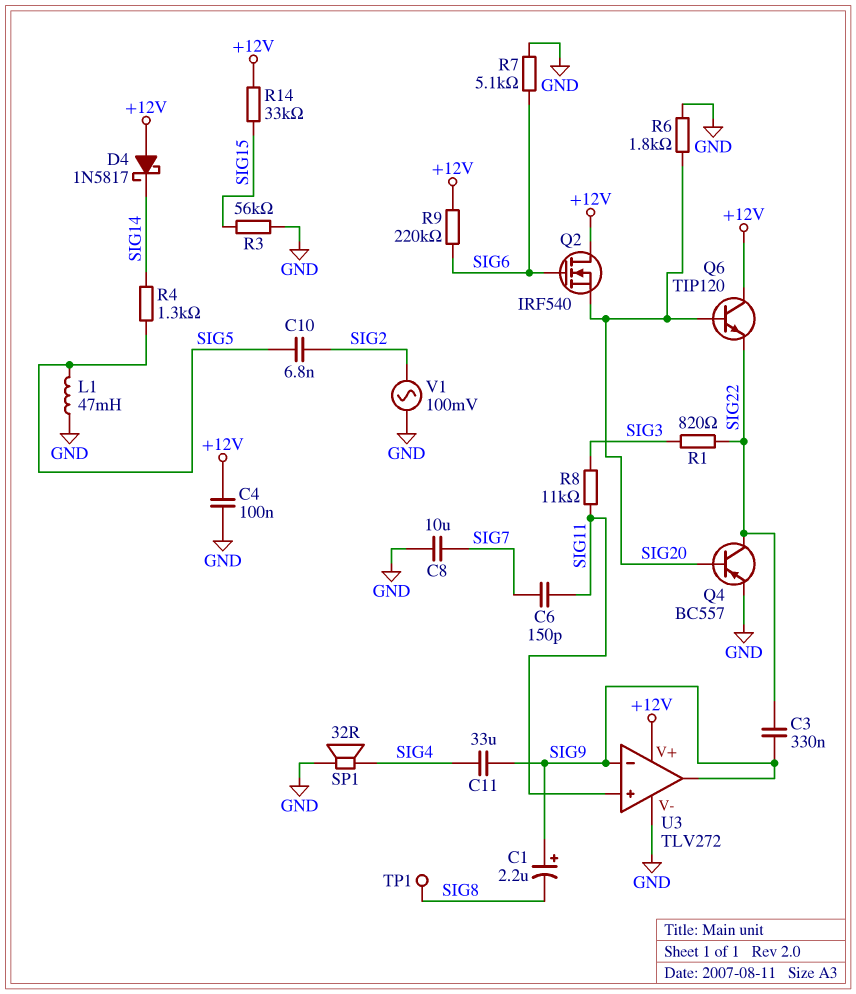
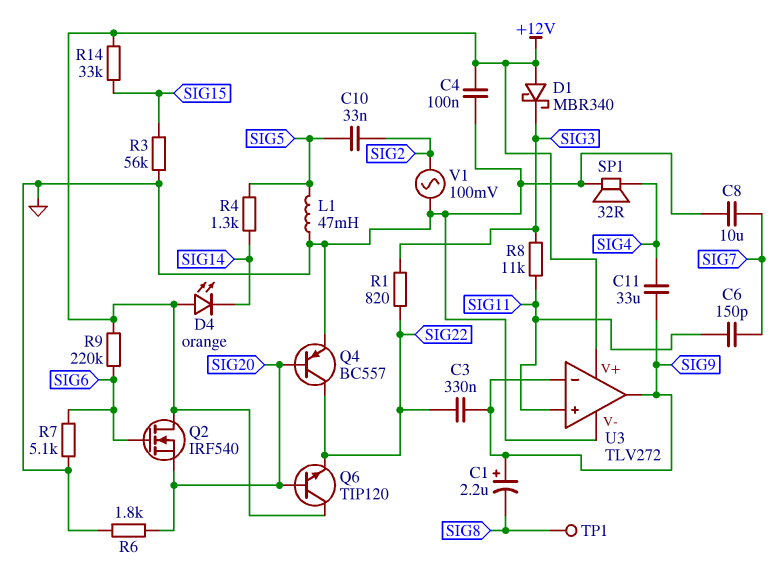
C10: 6.8nF (SIG2, SIG5) -> 33nF (SIG2, SIG5)
D1: none -> schottky MBR340 (A +12V, K SIG3)
D4: schottky 1N5817 (A +12V, K SIG14) -> LED orange (A +12V, K SIG14)

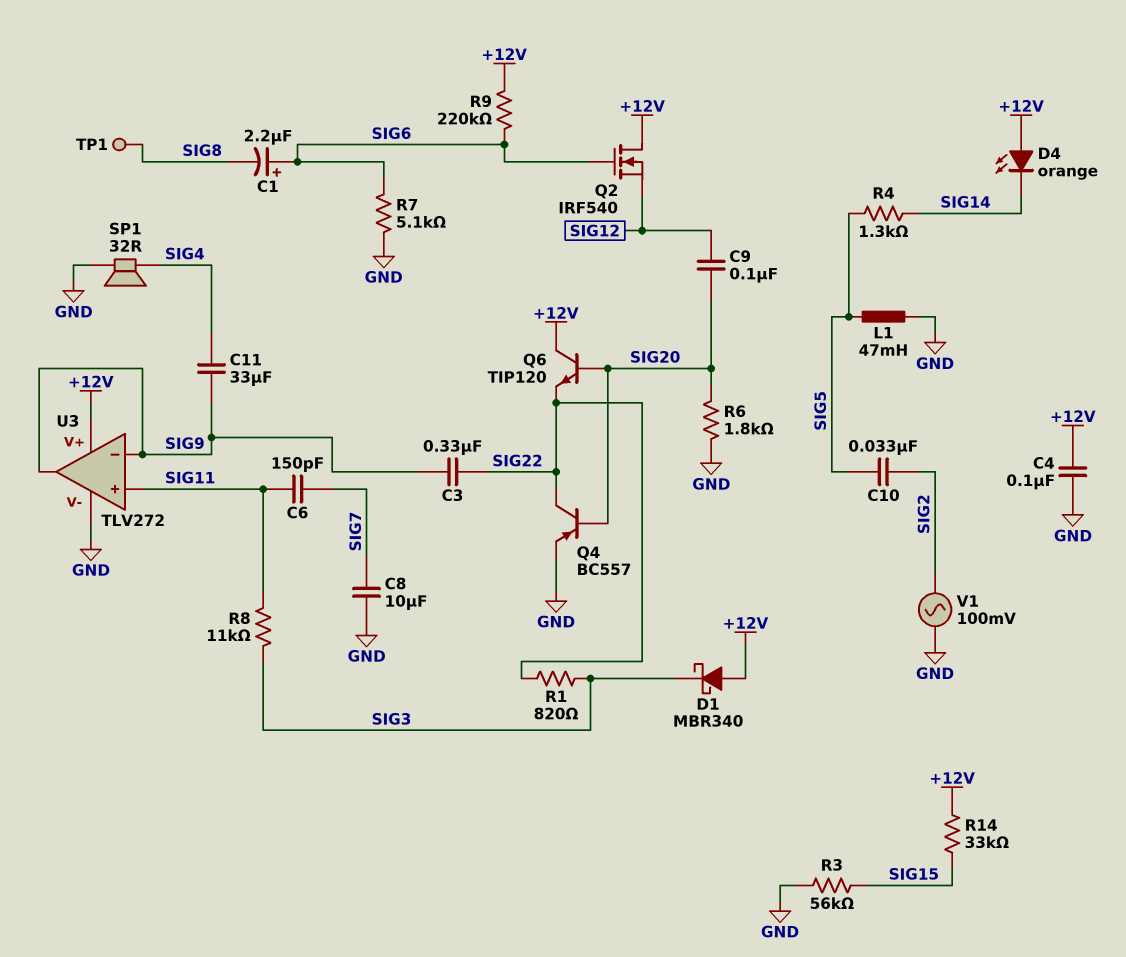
C1: 2.2uF (plus SIG9, minus SIG8) -> 2.2uF (plus SIG6, minus SIG8)
C9: none -> 100nF (SIG12, SIG20)
Q2: NMOS IRF540 (G SIG6, D +12V, S SIG20) -> NMOS IRF540 (G SIG6, D +12V, S SIG12)

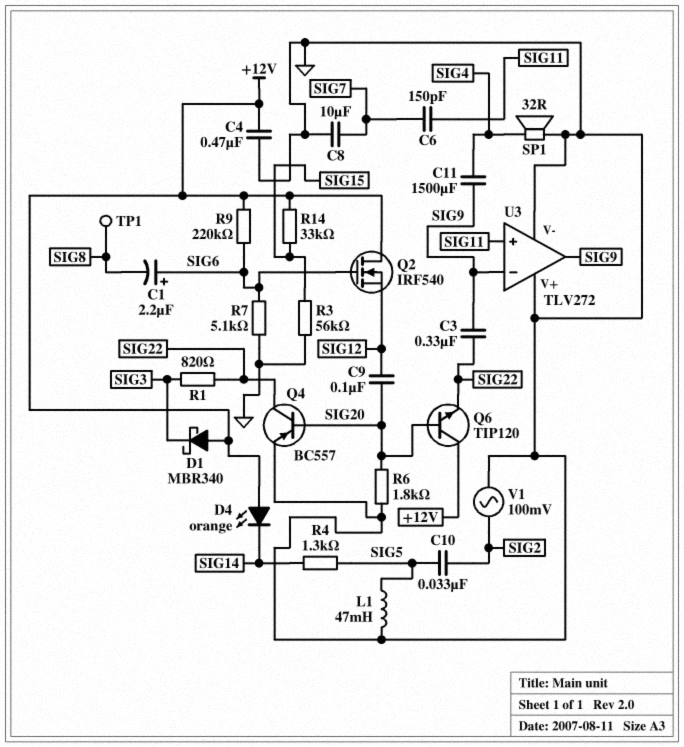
C4: 100nF (+12V, GND) -> 470nF (+12V, GND)
C11: 33uF (SIG4, SIG9) -> 1500uF (SIG4, SIG9)
R8: 11k (SIG3, SIG11) -> none
U3 pin V+: +12V -> GND

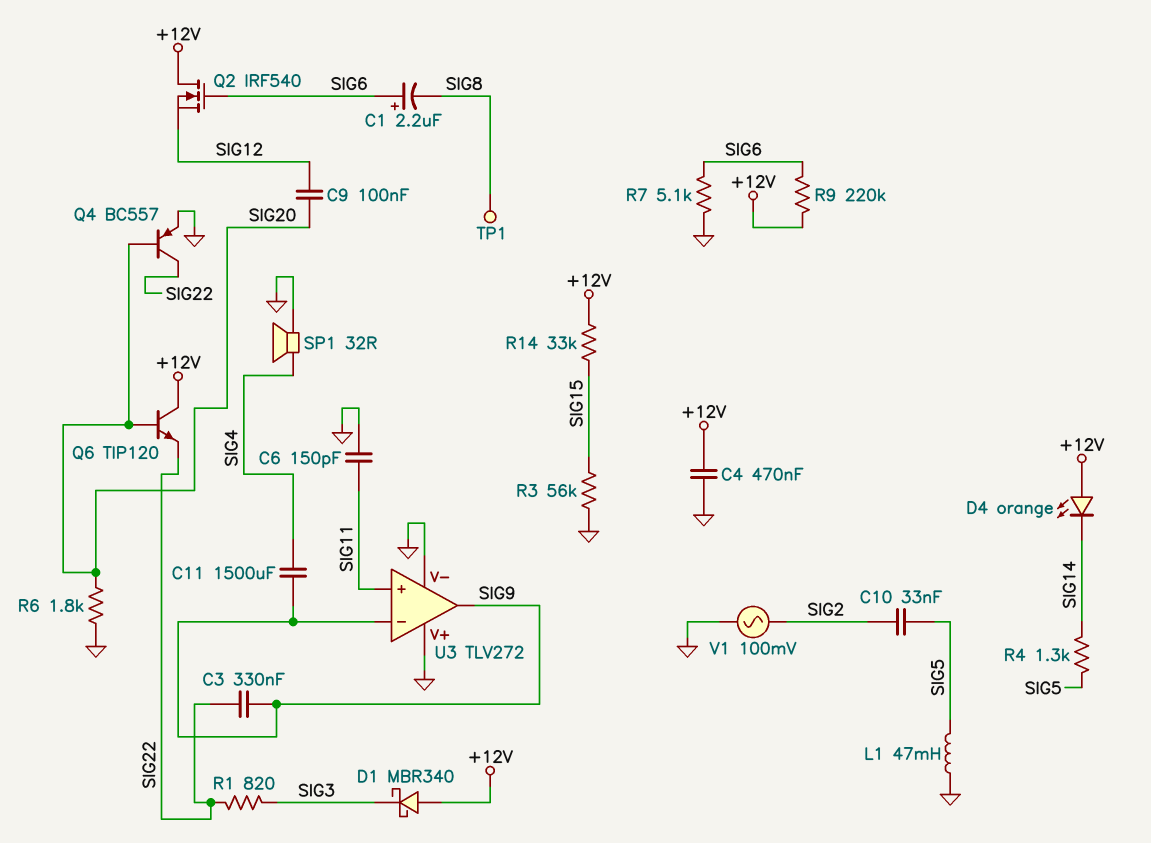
C6: 150pF (SIG7, SIG11) -> 150pF (GND, SIG11)
C8: 10uF (GND, SIG7) -> none

